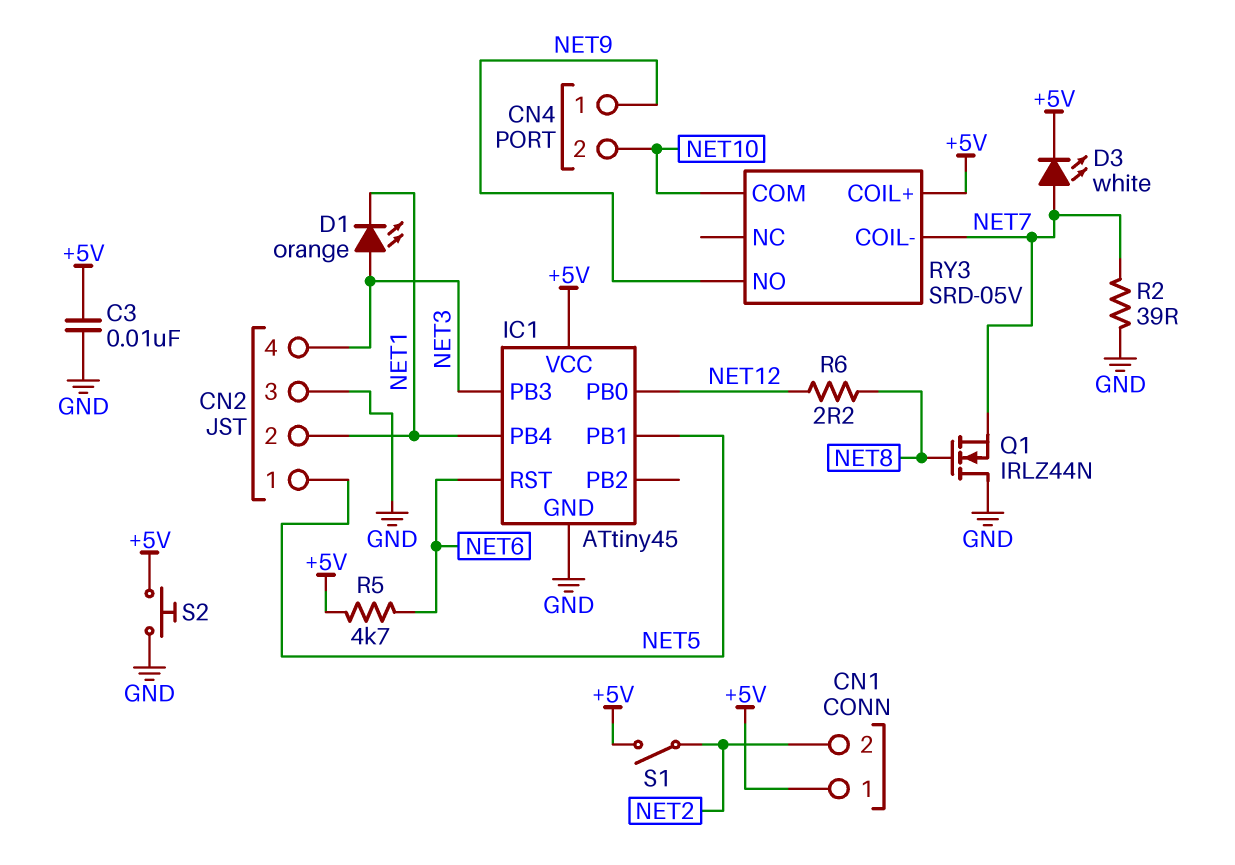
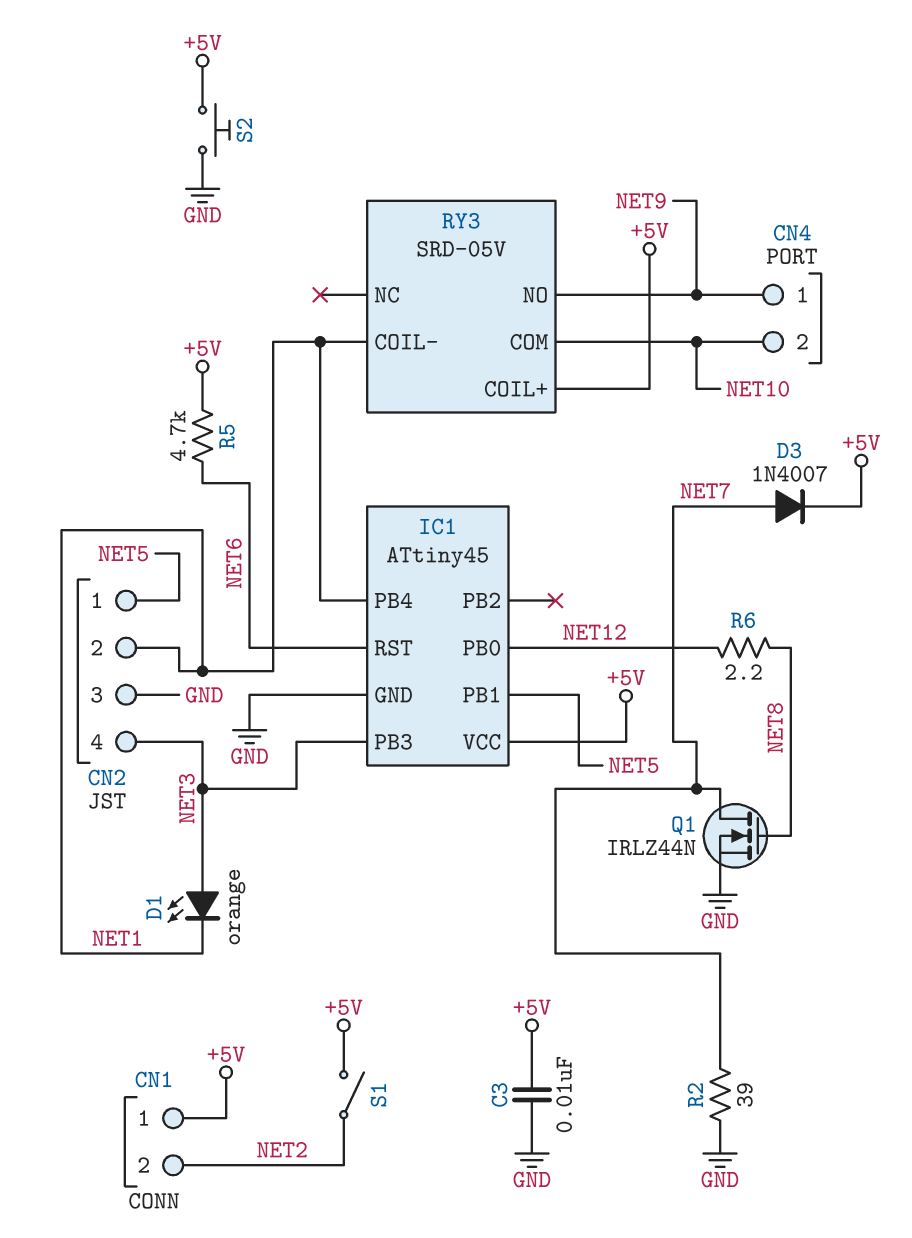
D3: LED white (A NET7, K +5V) -> diode 1N4007 (A NET7, K +5V)
Q1: NMOS IRLZ44N (G NET8, D GND, S NET7) -> NMOS IRLZ44N (G NET8, D NET7, S GND)
RY3 pin COIL-: NET7 -> NET1

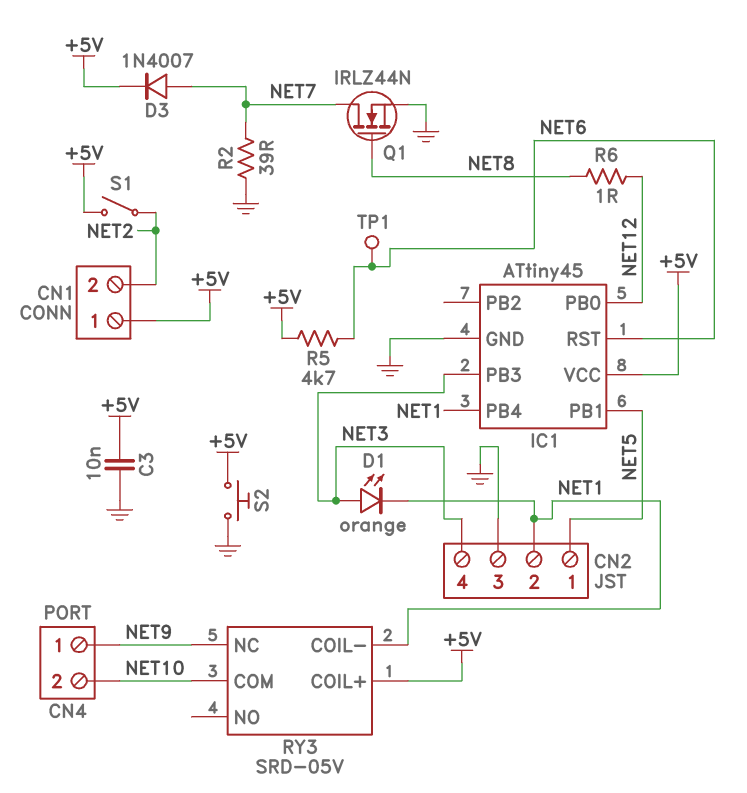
R6: 2.2 (NET8, NET12) -> 1 (NET8, NET12)
RY3 pin NC: none -> NET9
RY3 pin NO: NET9 -> none
TP1: none -> test point (NET6)

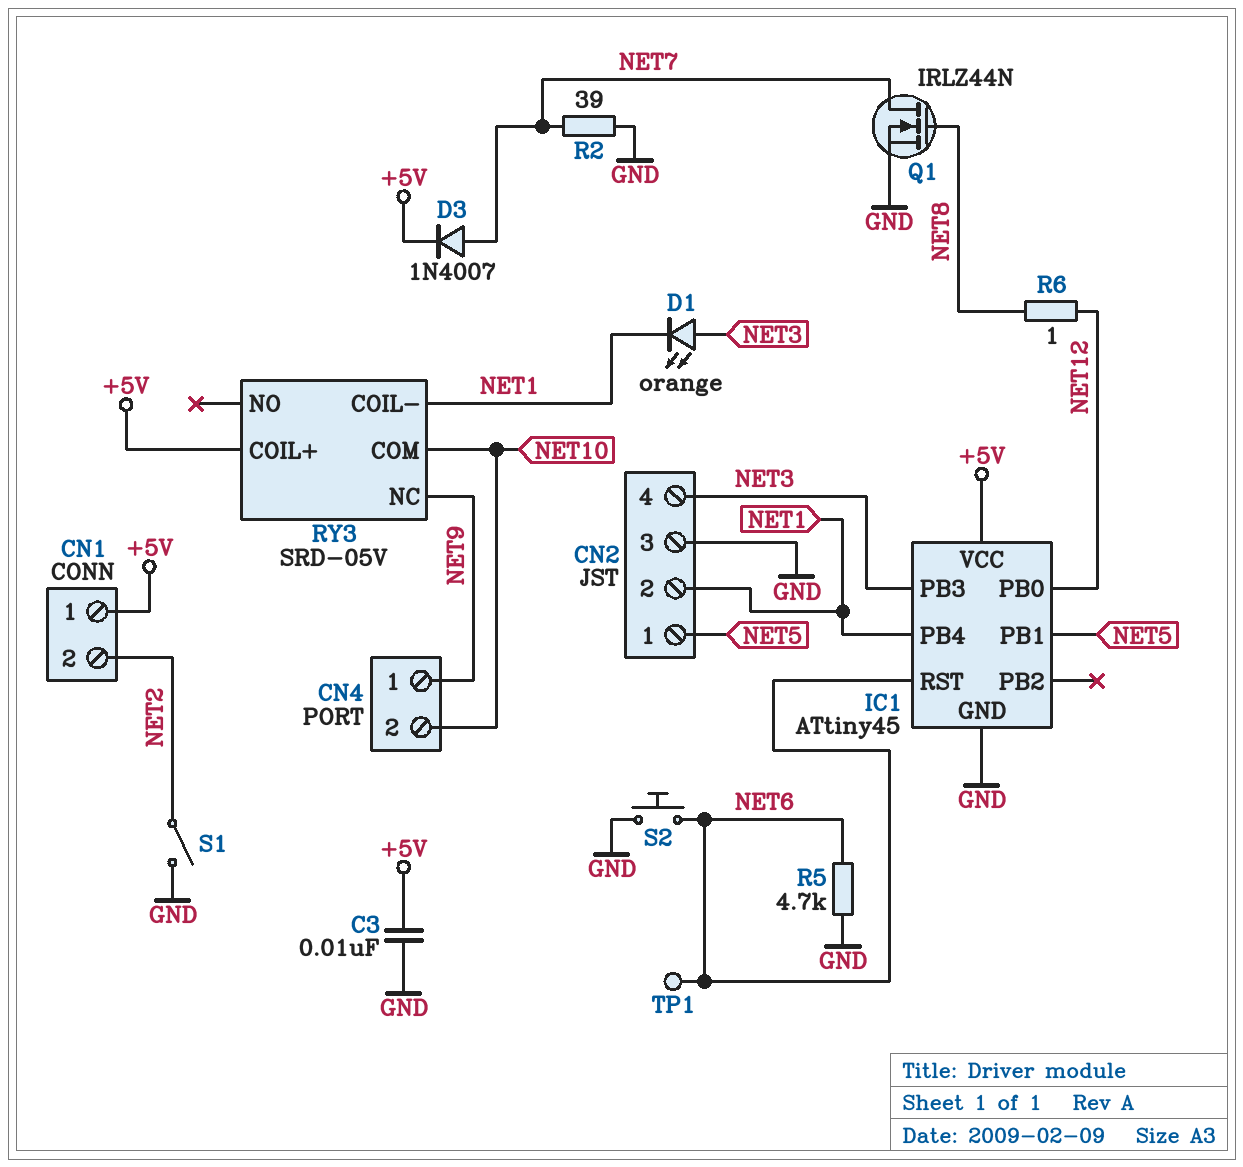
R5: 4.7k (+5V, NET6) -> 4.7k (GND, NET6)
S1: switch (+5V, NET2) -> switch (GND, NET2)
S2: button (+5V, GND) -> button (GND, NET6)

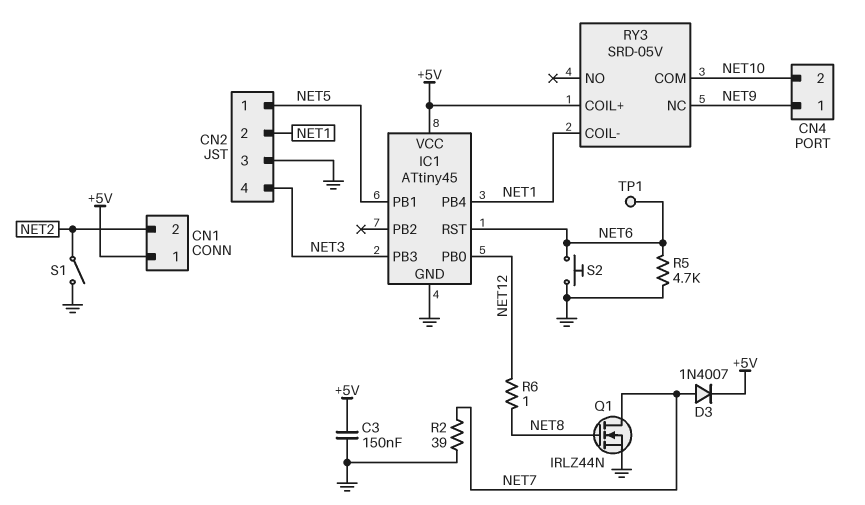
C3: 10nF (+5V, GND) -> 150nF (+5V, GND)
D1: LED orange (A NET3, K NET1) -> none

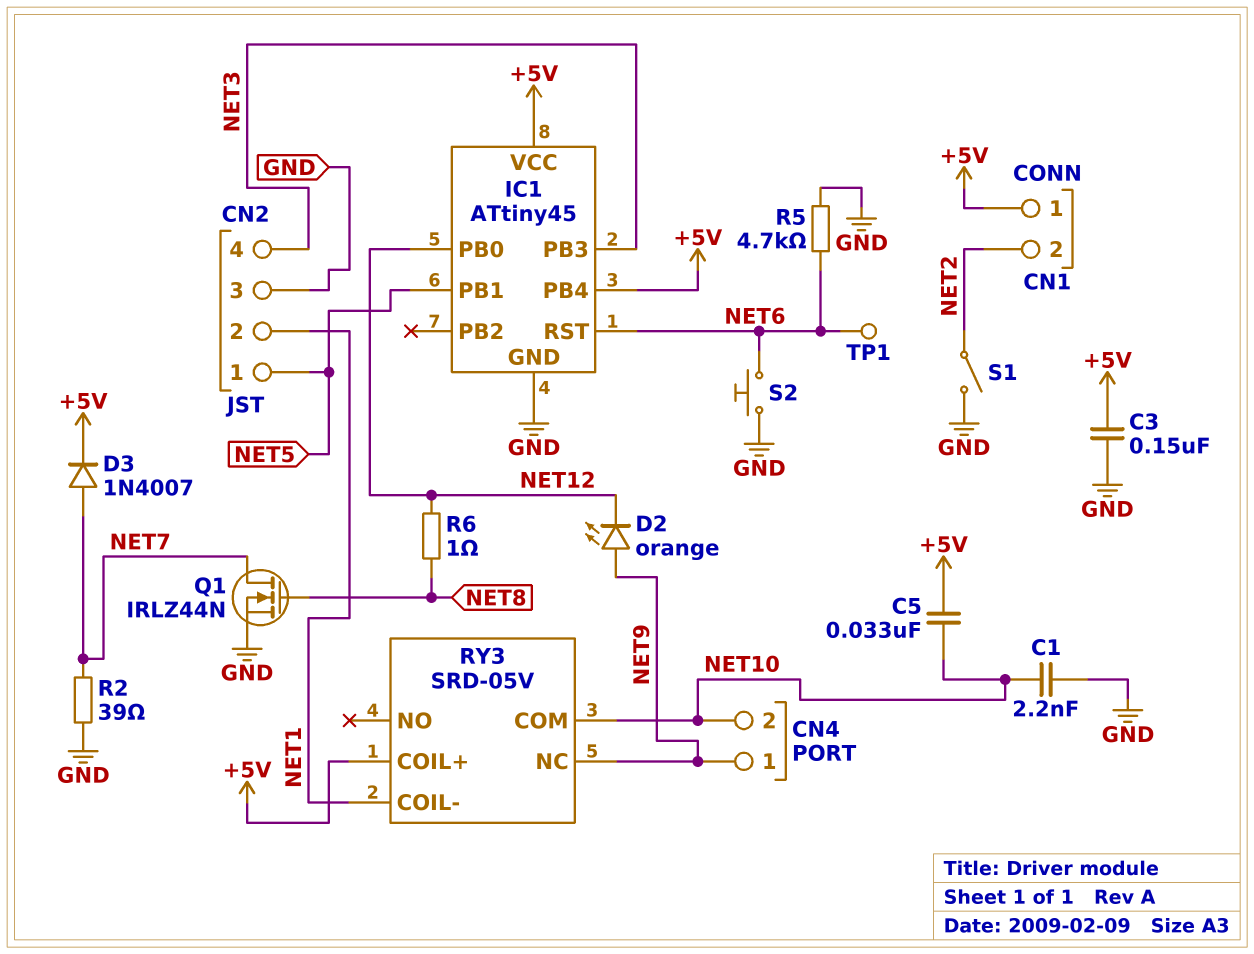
C1: none -> 2.2nF (GND, NET10)
C5: none -> 33nF (+5V, NET10)
D2: none -> LED orange (A NET9, K NET12)
IC1 pin PB4: NET1 -> +5V

